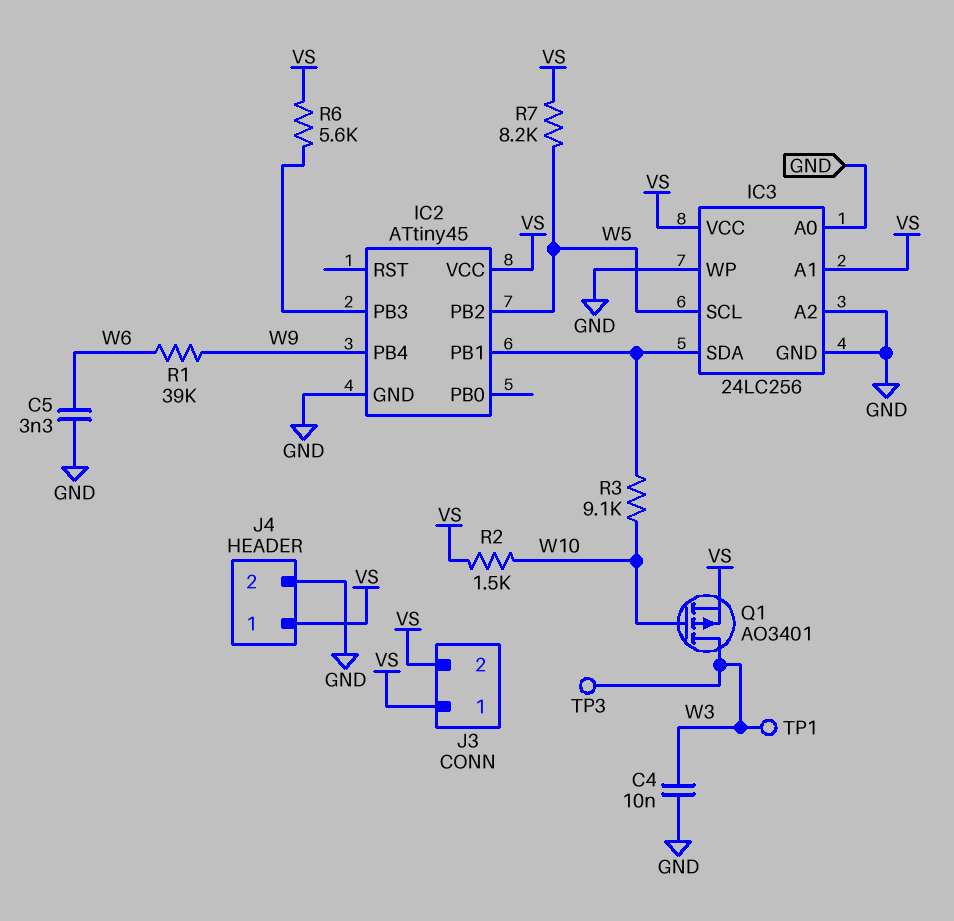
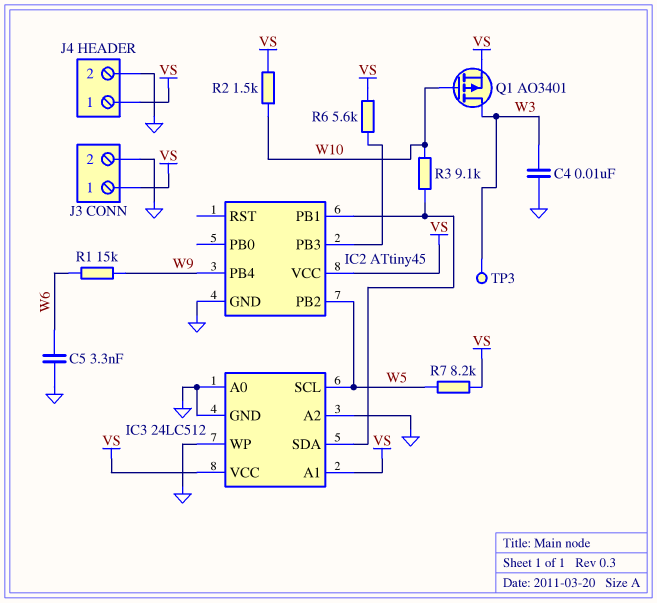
IC3: 24LC256 -> 24LC512
J3 pin 2: VS -> GND
R1: 39k (W6, W9) -> 15k (W6, W9)
TP1: test point (W3) -> none

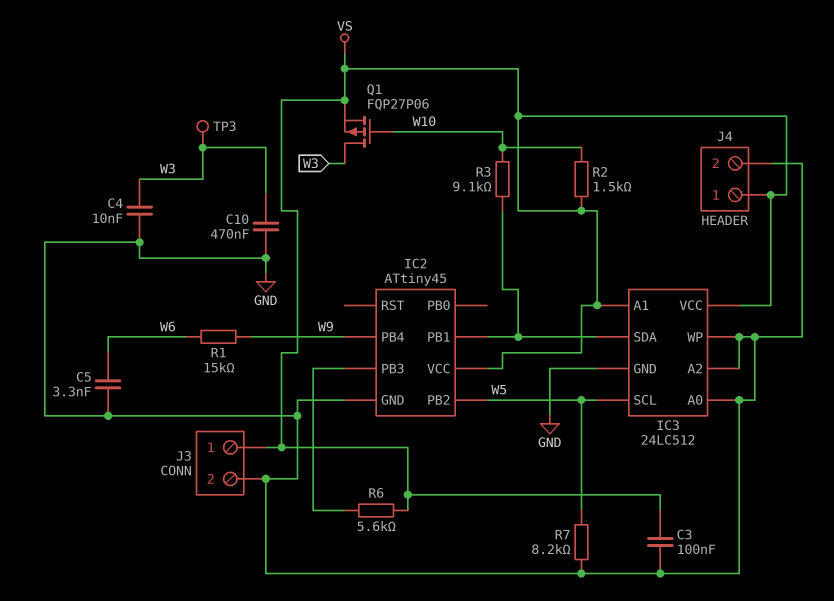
C3: none -> 100nF (GND, VS)
C10: none -> 470nF (GND, W3)
Q1: PMOS AO3401 (G W10, D W3, S VS) -> PMOS FQP27P06 (G W10, D W3, S VS)
R7: 8.2k (VS, W5) -> 8.2k (GND, W5)

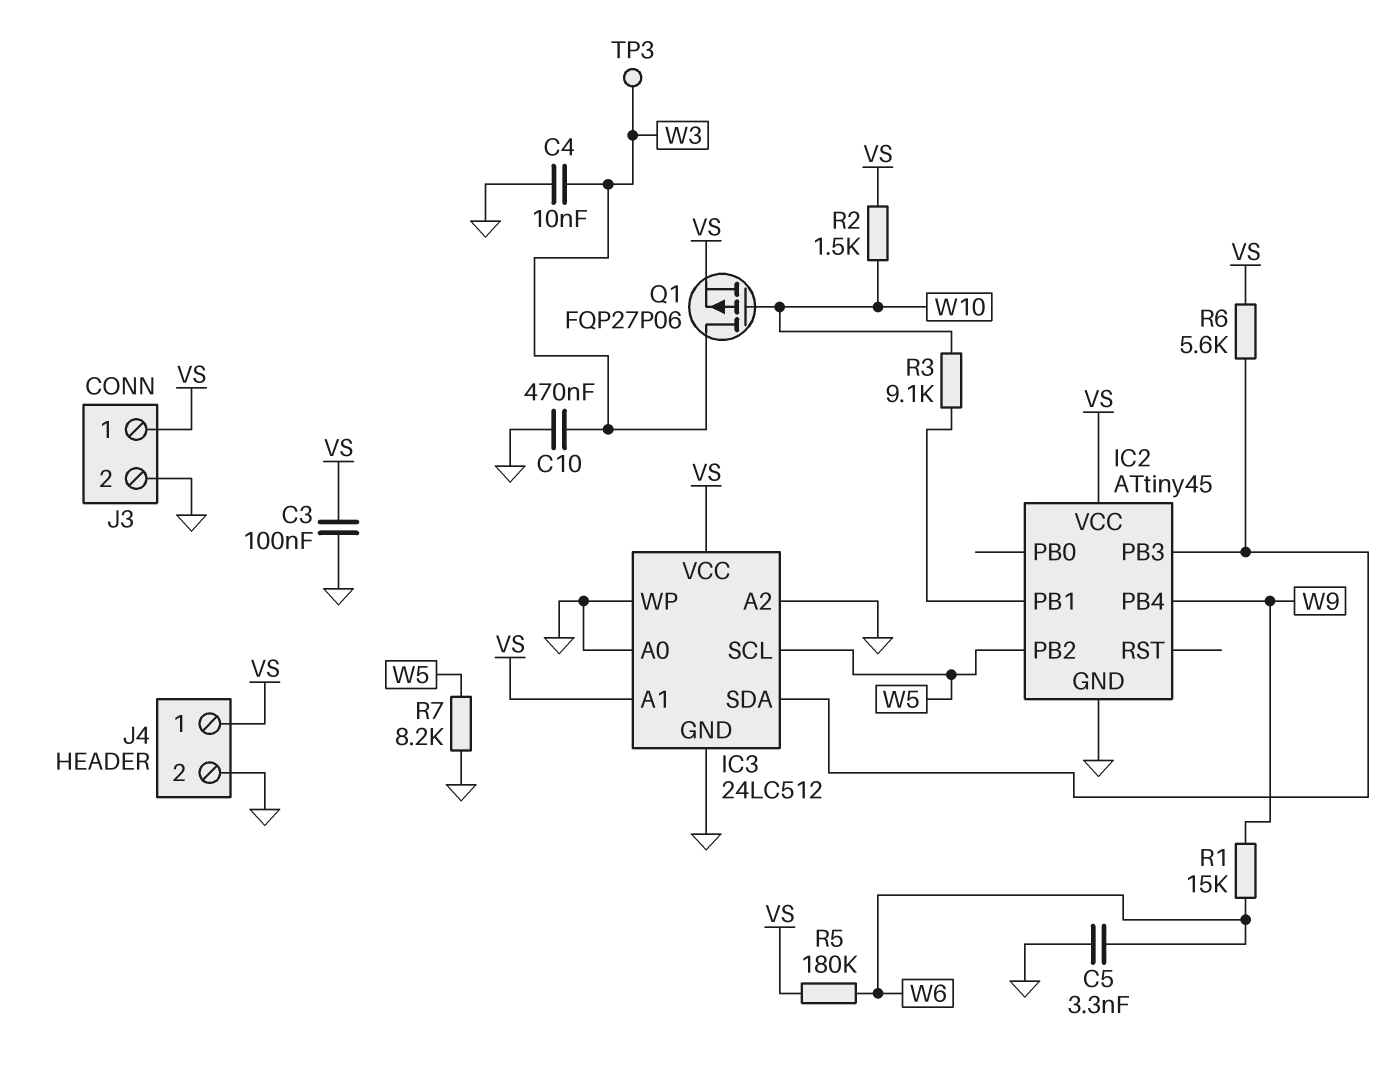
IC3 pin SDA: IC2/PB1 -> IC2/PB3
R5: none -> 180k (VS, W6)

